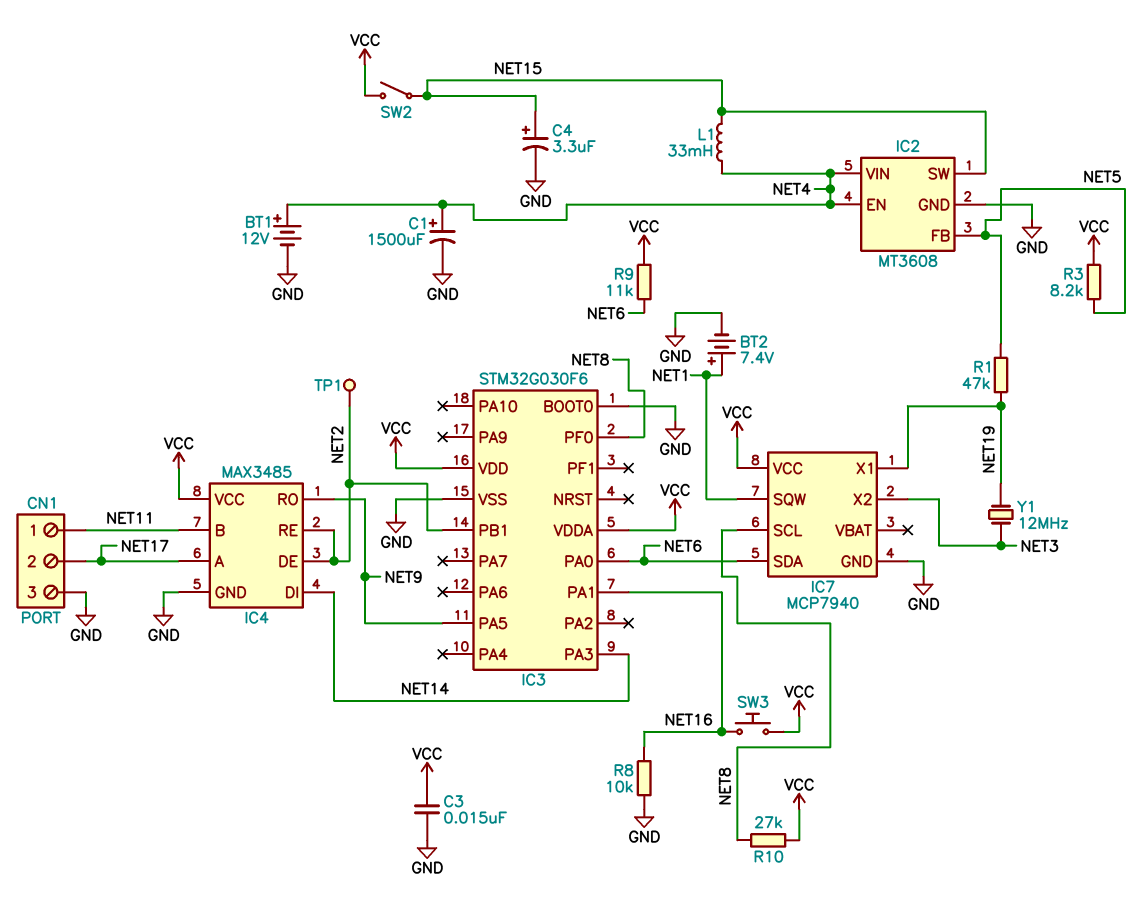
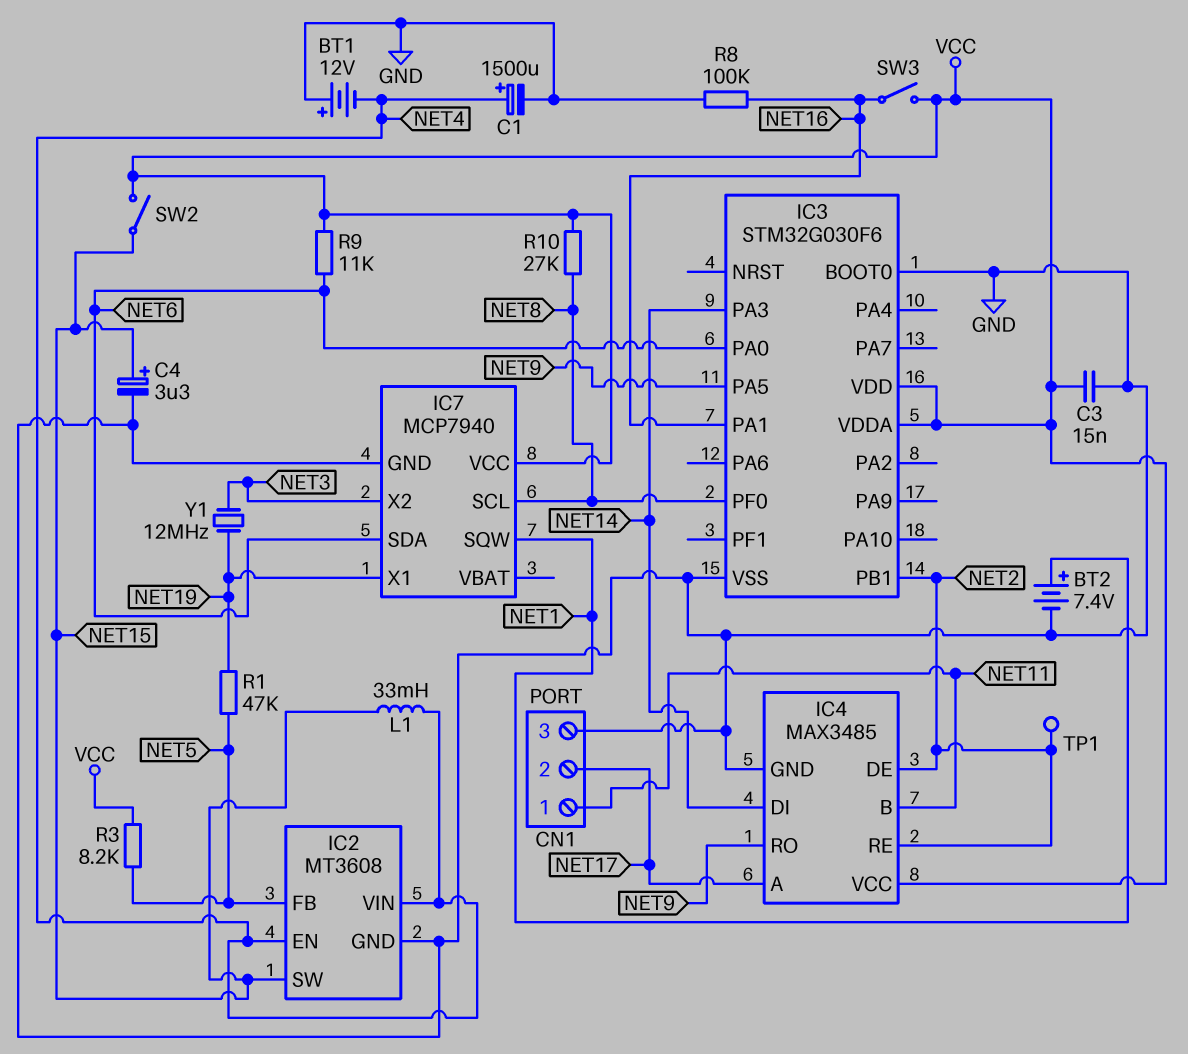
BT1: 12V (plus NET4, minus GND) -> 12V (plus GND, minus NET4)
R8: 10k (GND, NET16) -> 100k (GND, NET16)
SW3: button (NET16, VCC) -> switch (NET16, VCC)

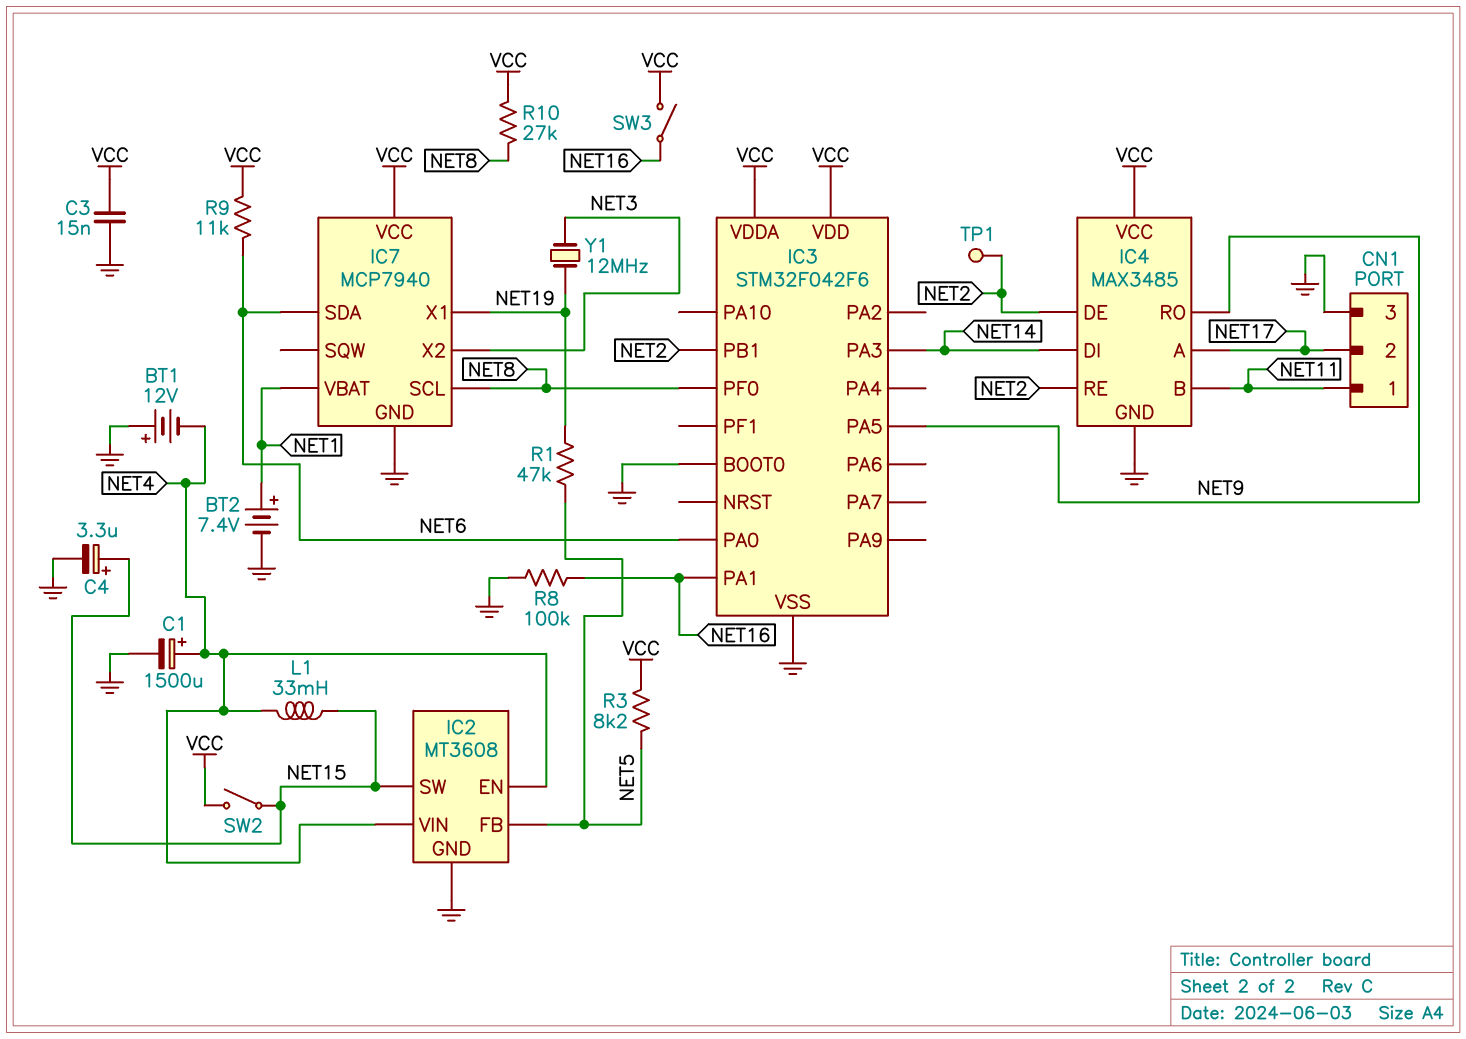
IC3: STM32G030F6 -> STM32F042F6
IC7 pin SQW: NET1 -> none
IC7 pin VBAT: none -> NET1

